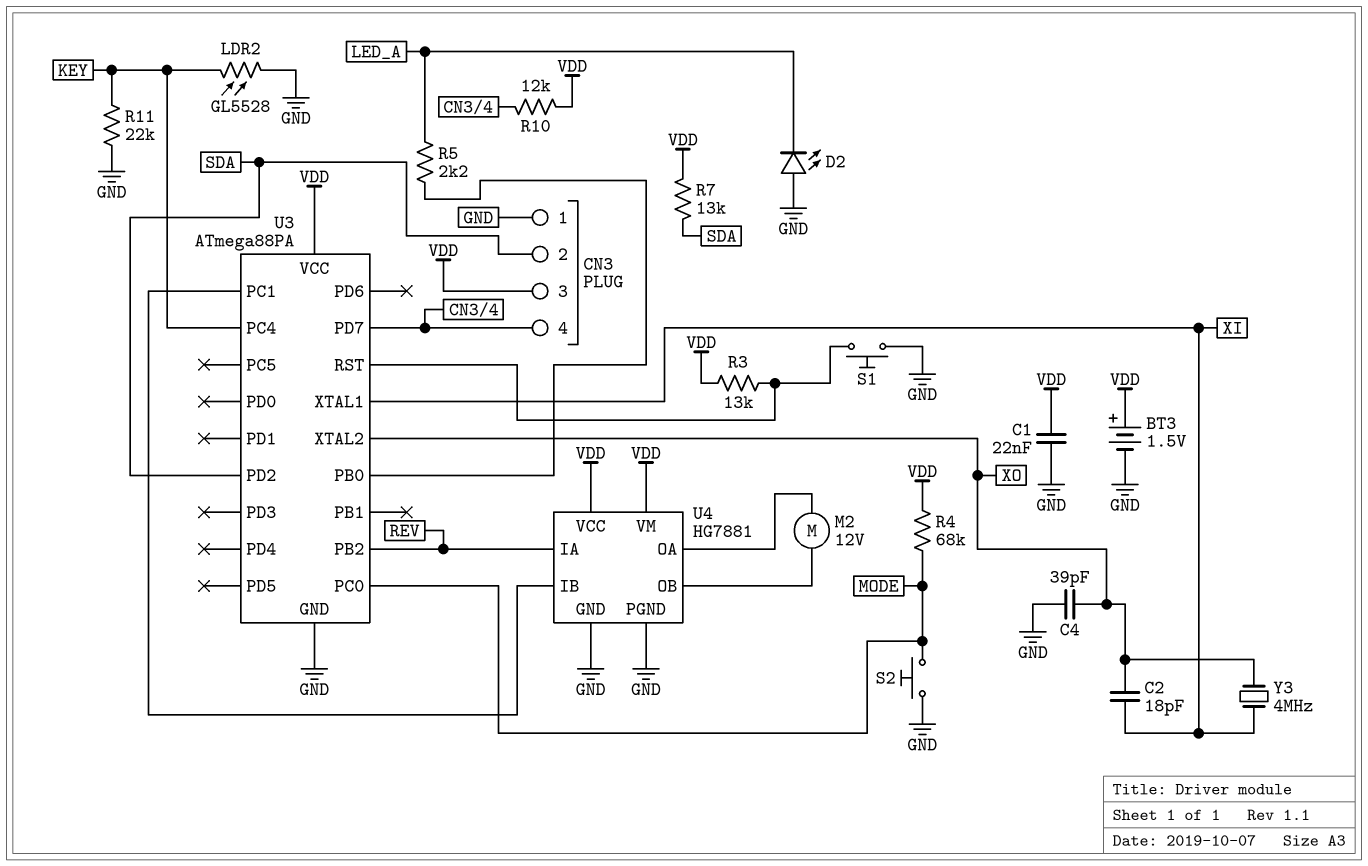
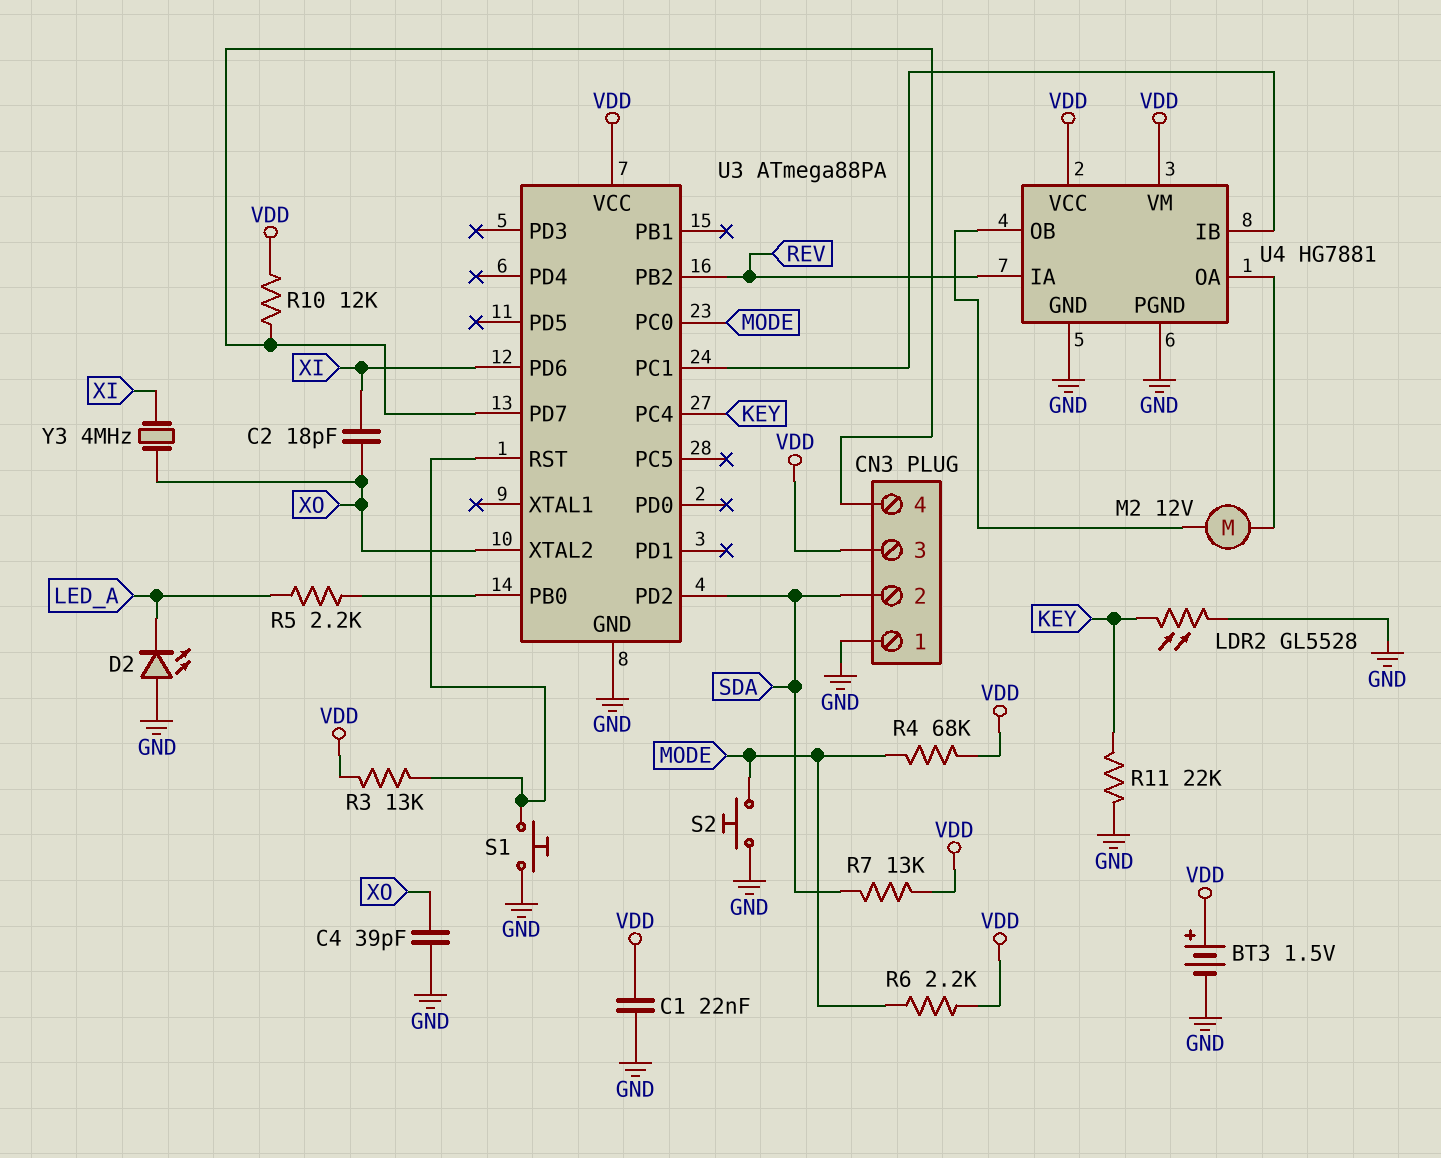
R6: none -> 2.2k (MODE, VDD)
U3 pin PD6: none -> XI
U3 pin XTAL1: XI -> none

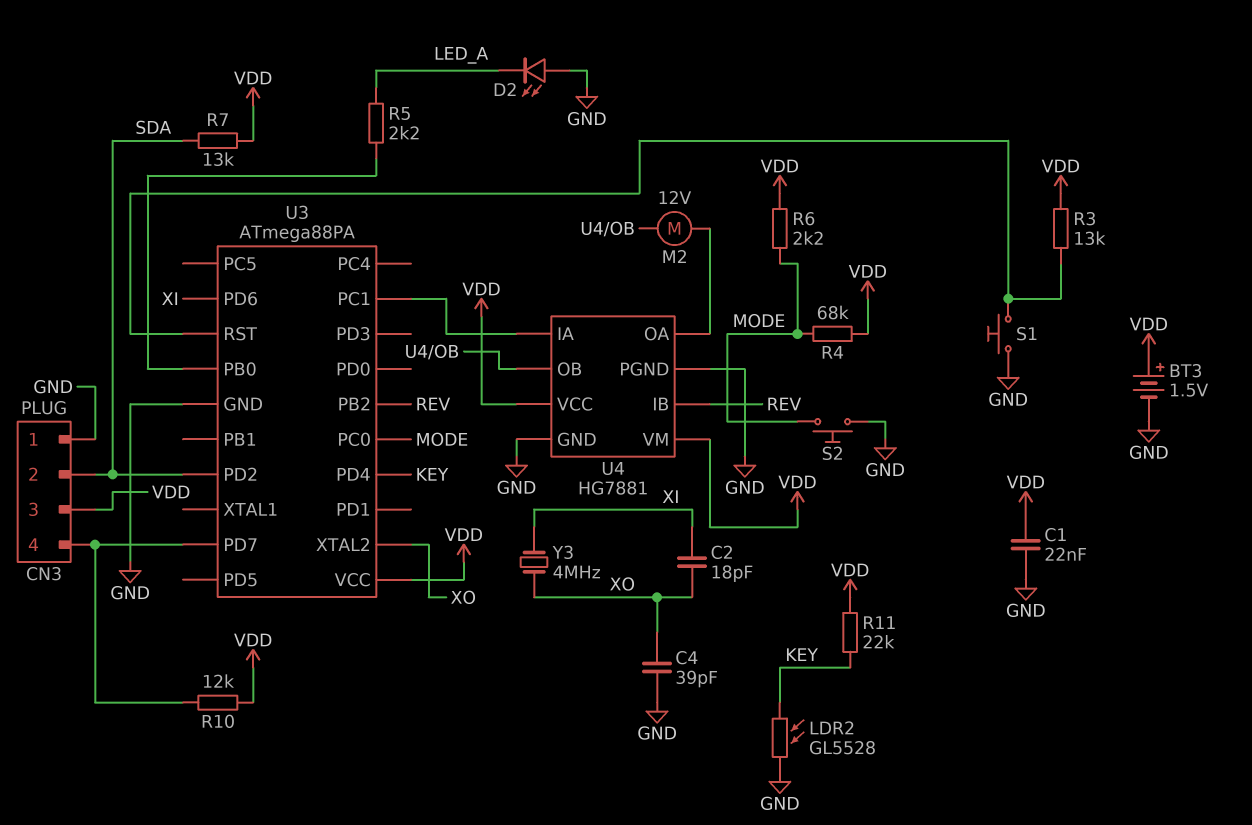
R11: 22k (GND, KEY) -> 22k (KEY, VDD)
U3 pin PC4: KEY -> none
U3 pin PD4: none -> KEY
U4 pin IA: REV -> U3/PC1
U4 pin IB: U3/PC1 -> REV

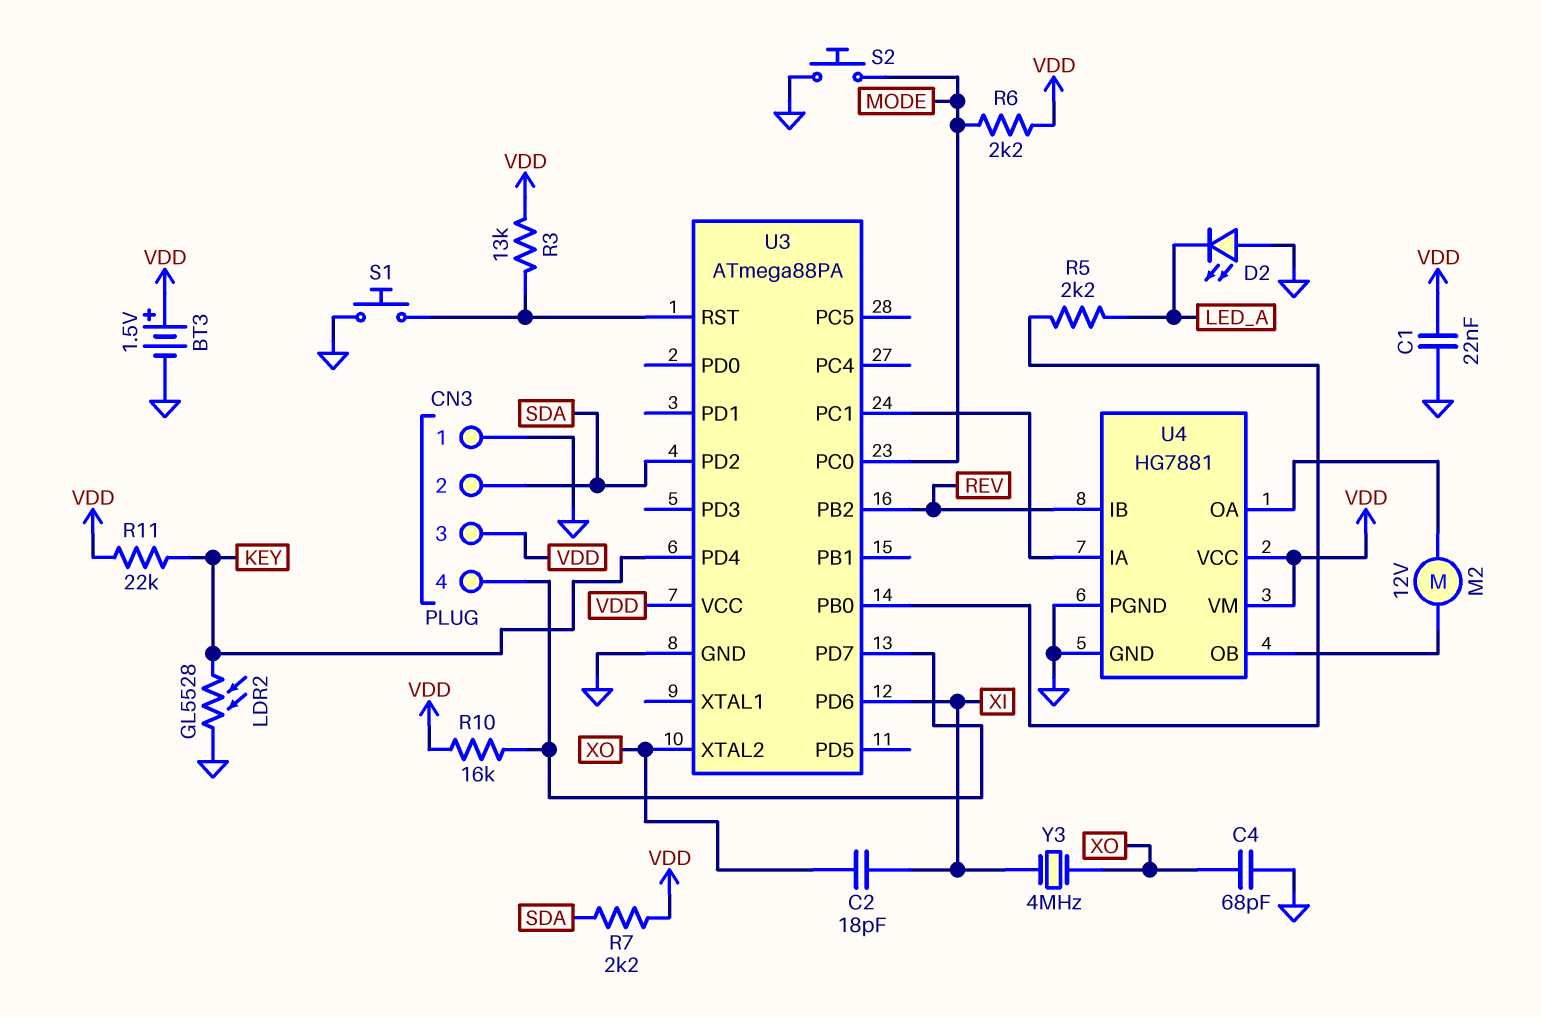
C4: 39pF (GND, XO) -> 68pF (GND, XO)
R4: 68k (MODE, VDD) -> none
R7: 13k (SDA, VDD) -> 2.2k (SDA, VDD)
R10: 12k (CN3/4, VDD) -> 16k (CN3/4, VDD)

